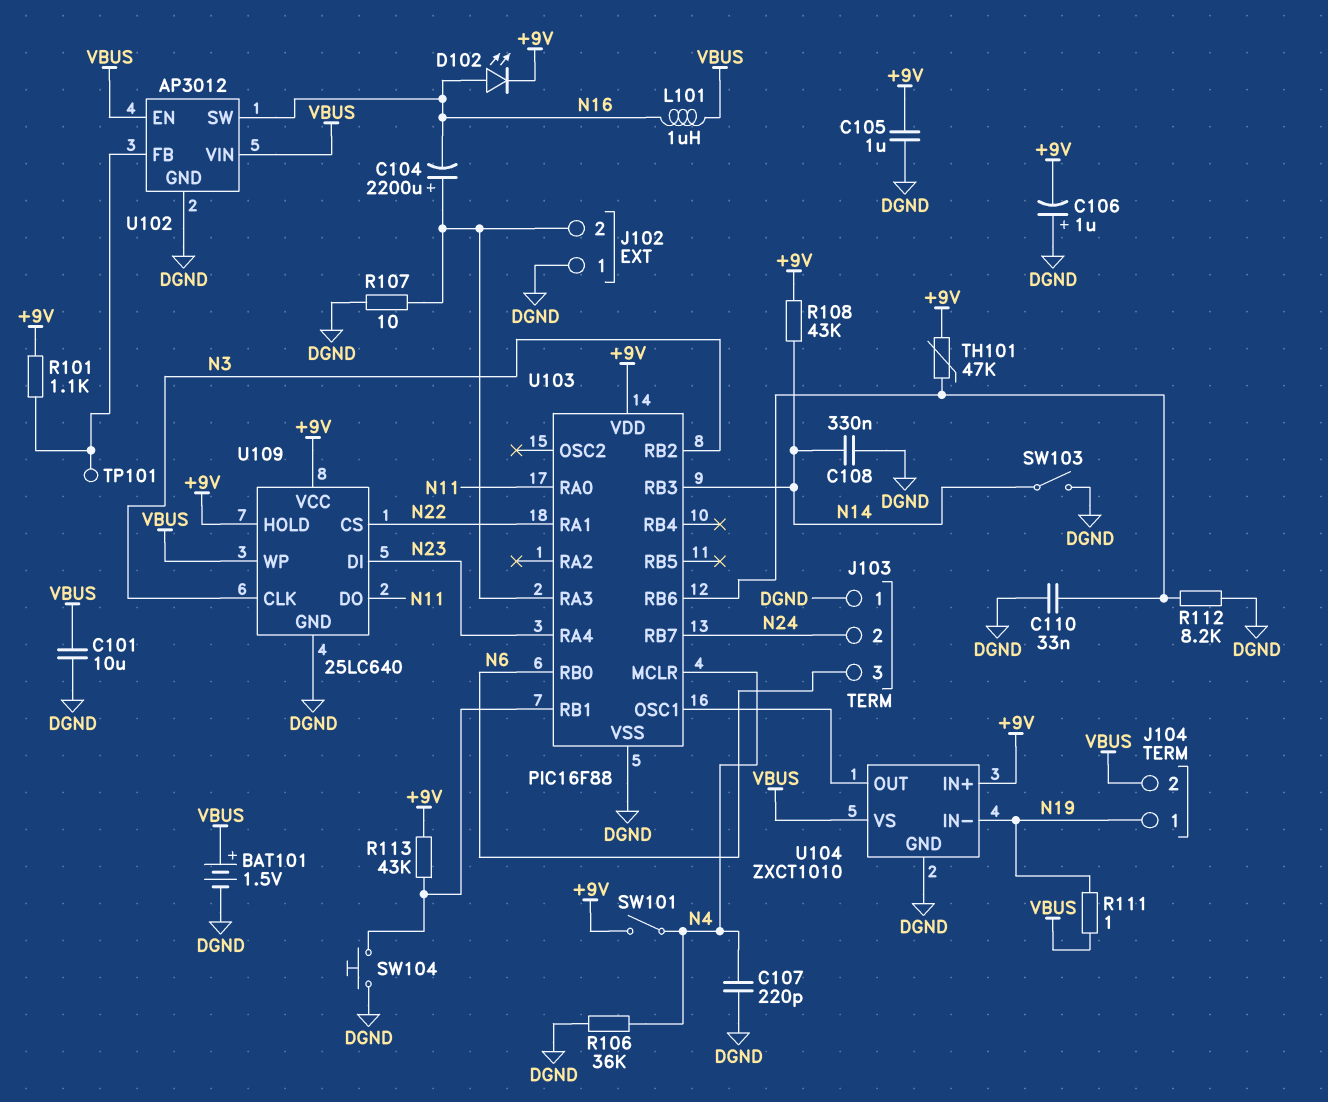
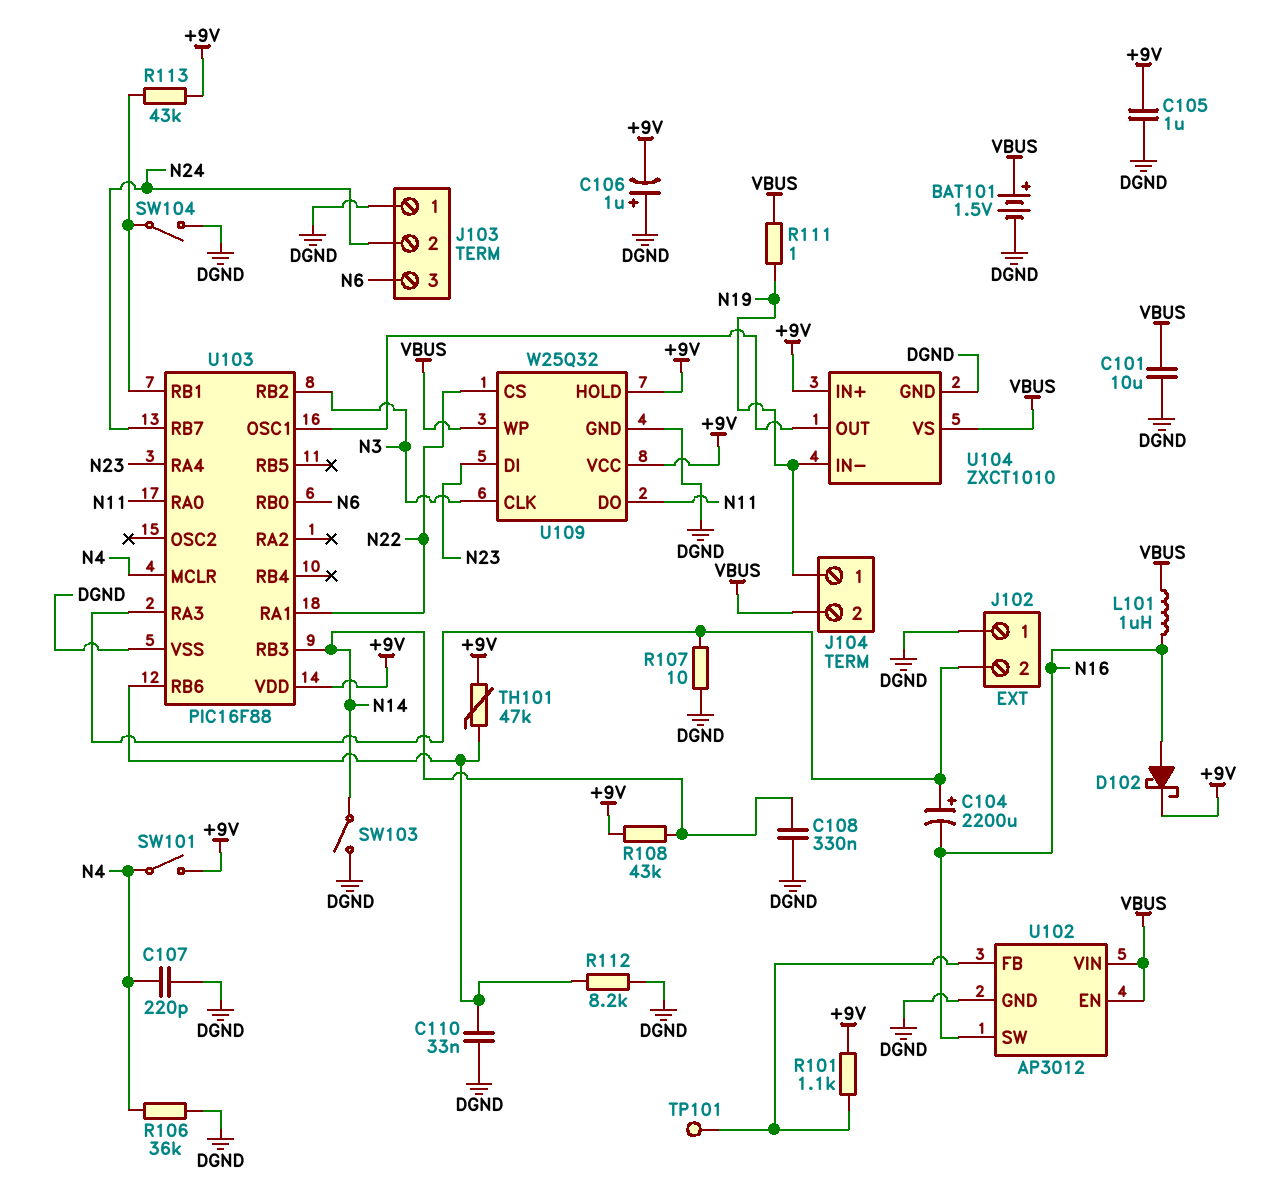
D102: LED (A N16, K +9V) -> schottky (A N16, K +9V)
SW104: button (DGND, U103/RB1) -> switch (DGND, U103/RB1)
U109: 25LC640 -> W25Q32

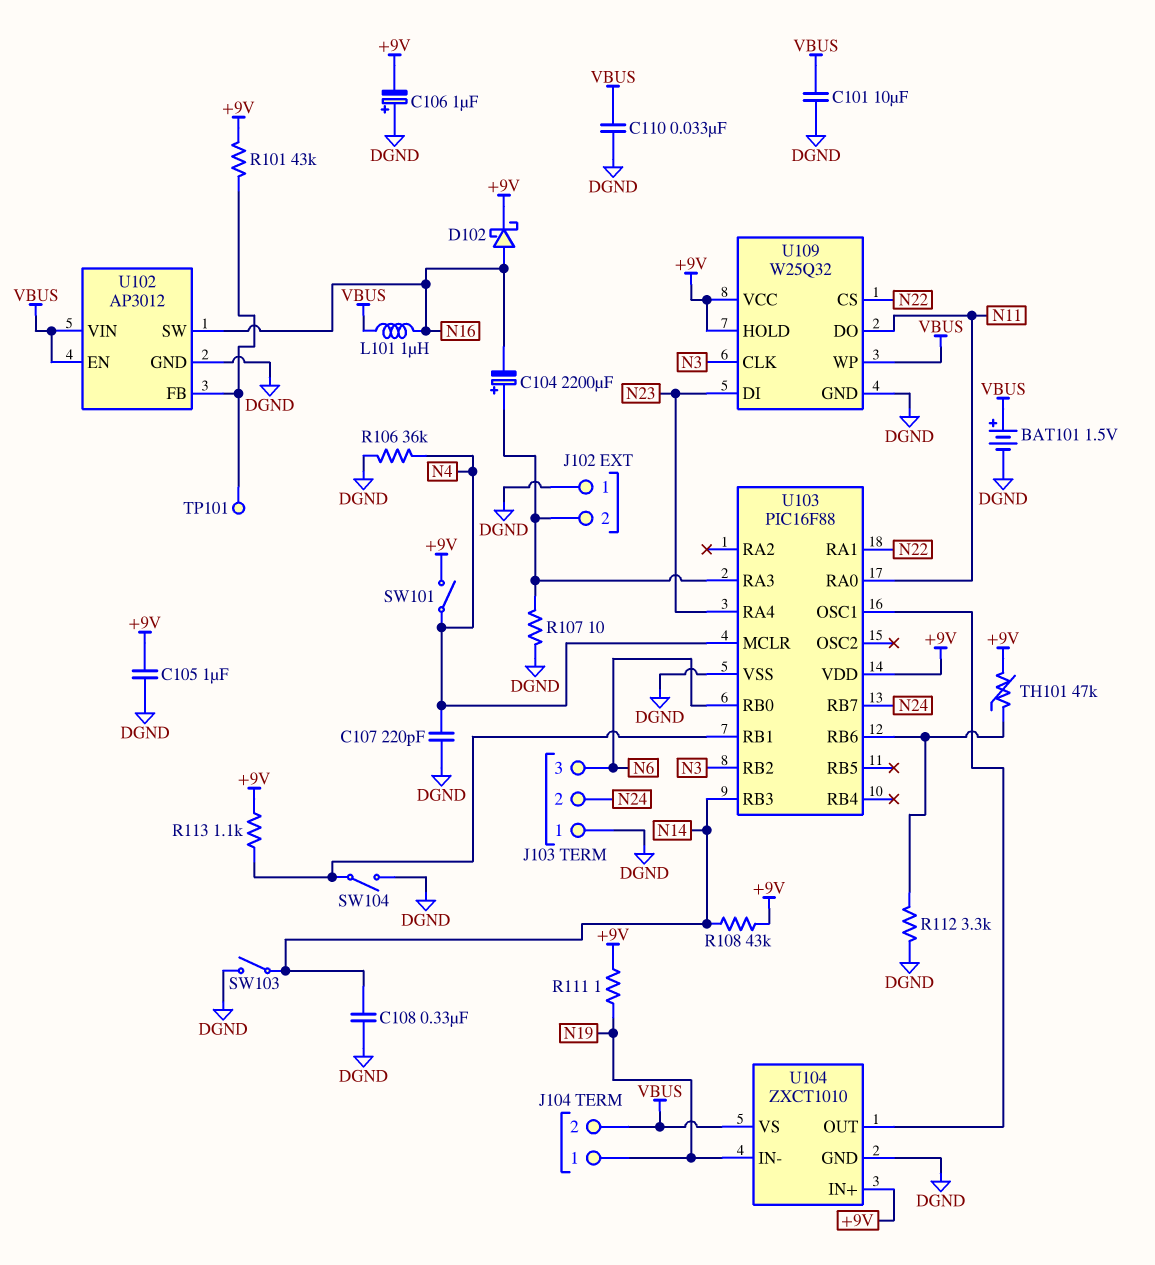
C110: 33nF (DGND, U103/RB6) -> 33nF (DGND, VBUS)
R101: 1.1k (+9V, U102/FB) -> 43k (+9V, U102/FB)
R111: 1 (N19, VBUS) -> 1 (+9V, N19)
R112: 8.2k (DGND, U103/RB6) -> 3.3k (DGND, U103/RB6)
R113: 43k (+9V, U103/RB1) -> 1.1k (+9V, U103/RB1)

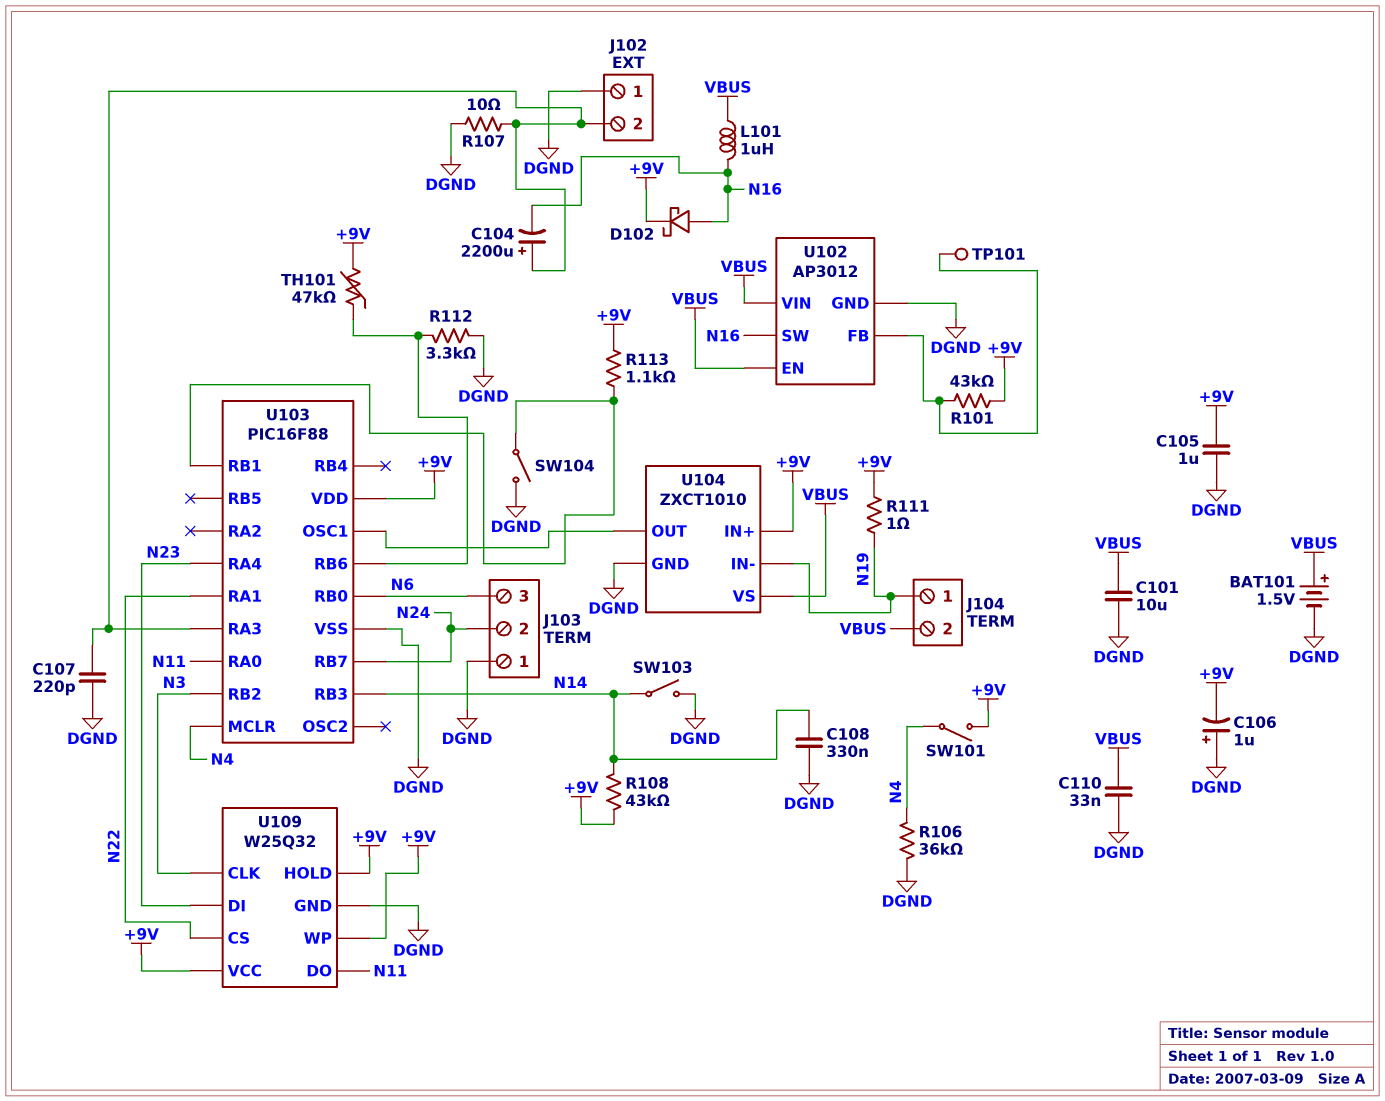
C107: 220pF (DGND, N4) -> 220pF (DGND, J102/2)
U109 pin WP: VBUS -> +9V

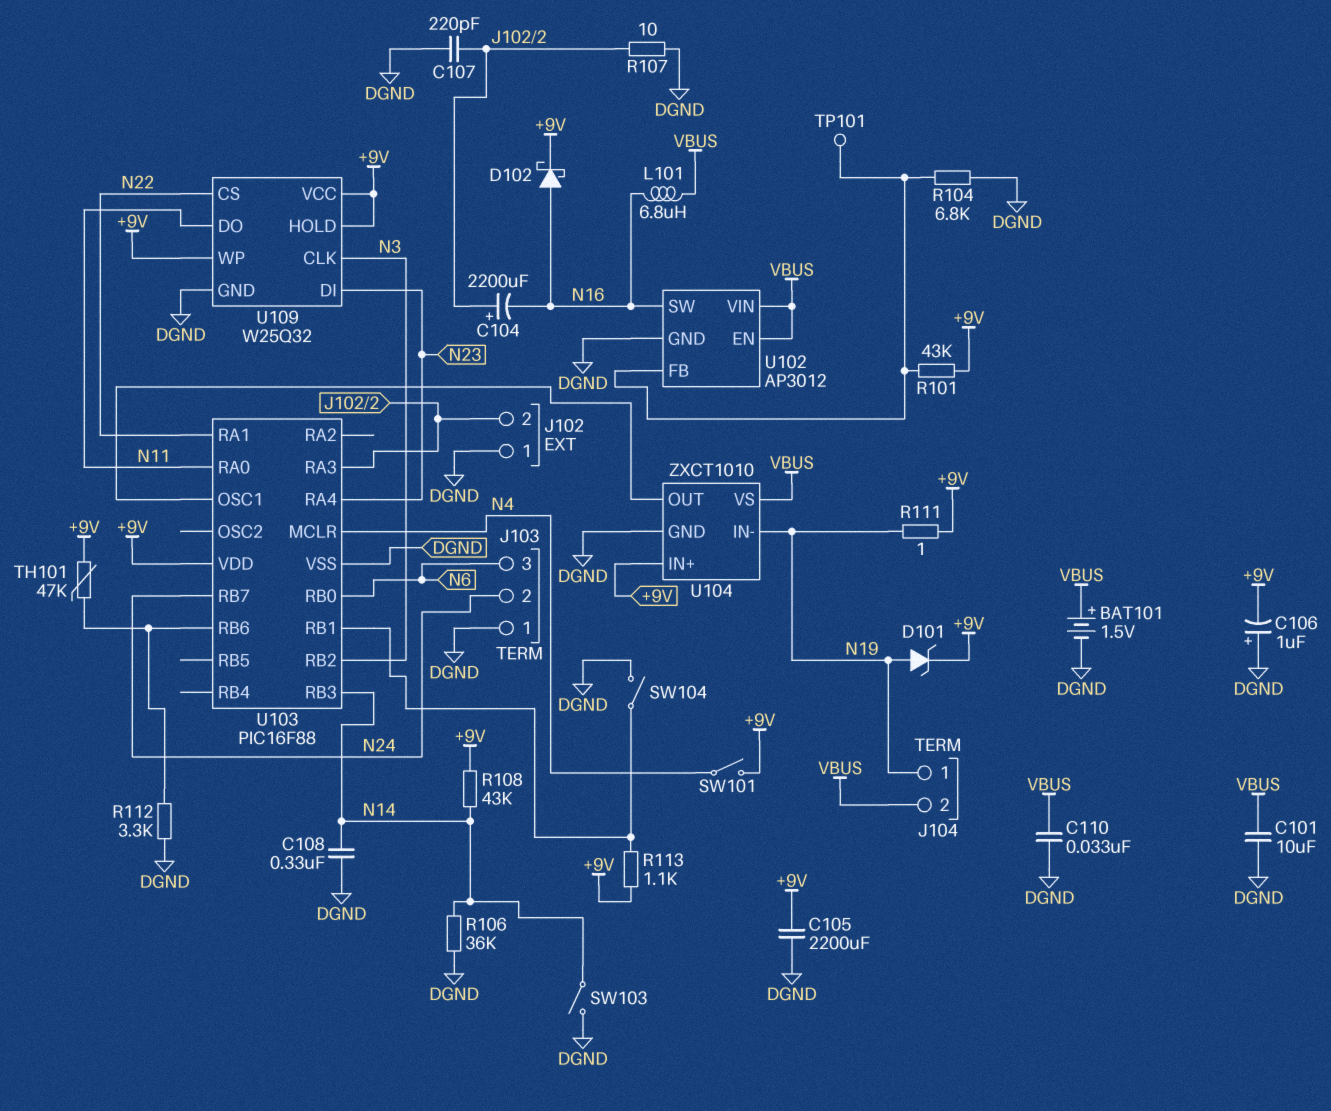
C105: 1uF (+9V, DGND) -> 2200uF (+9V, DGND)
D101: none -> zener (A N19, K +9V)
L101: 1uH (N16, VBUS) -> 6.8uH (N16, VBUS)
R104: none -> 6.8k (DGND, U102/FB)
R106: 36k (DGND, N4) -> 36k (DGND, N14)

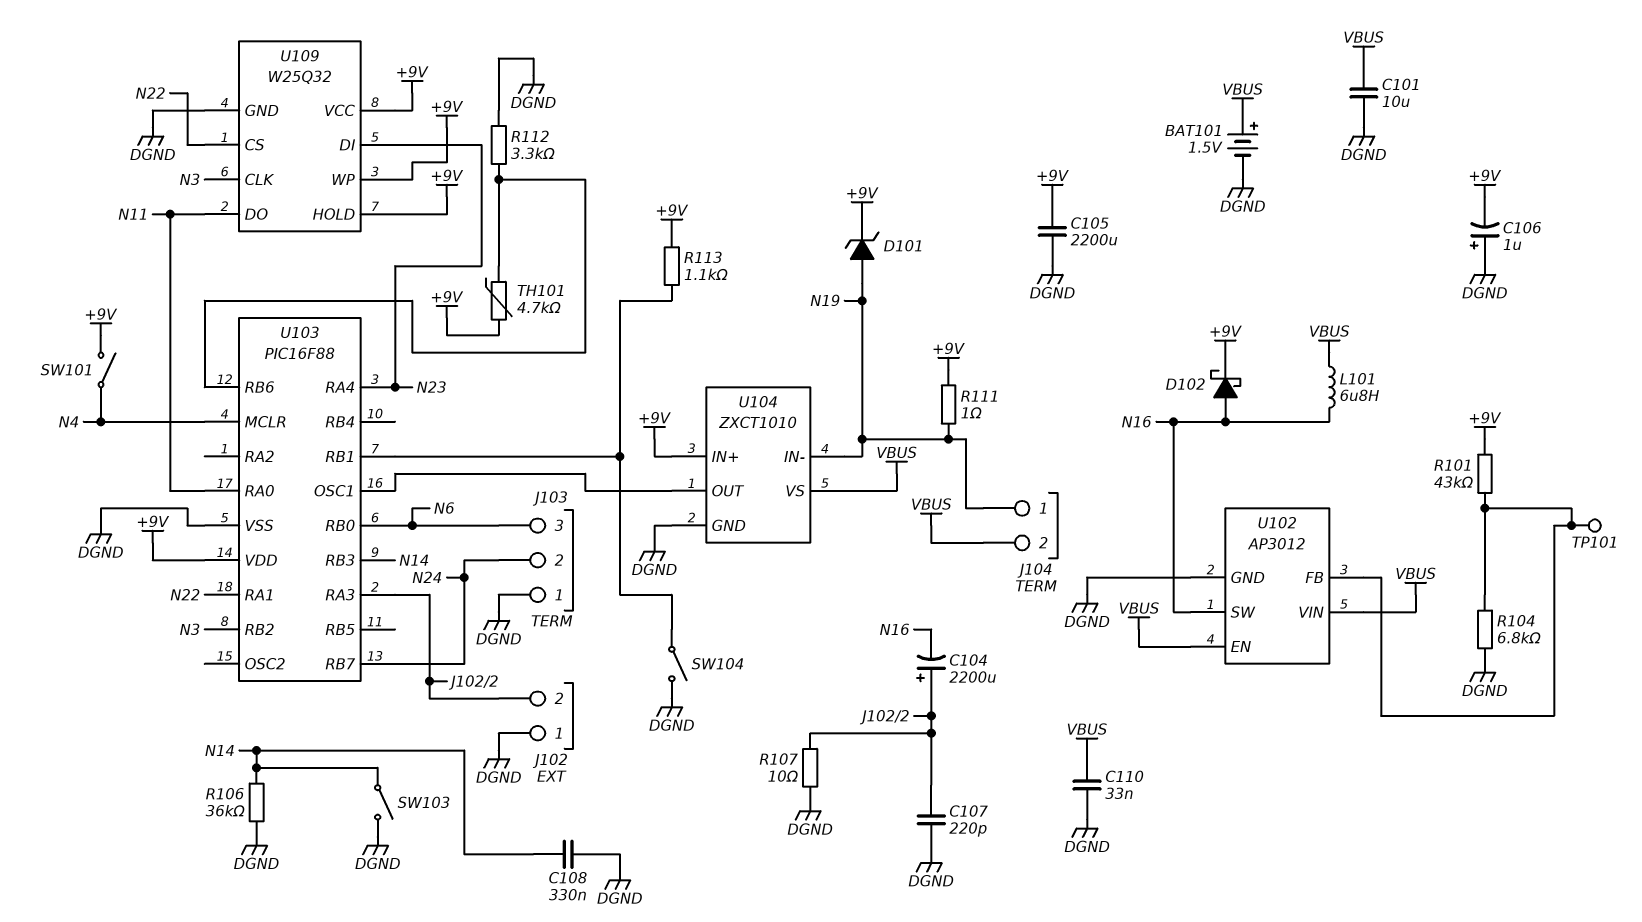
R108: 43k (+9V, N14) -> none
TH101: 47k (+9V, U103/RB6) -> 4.7k (+9V, U103/RB6)

